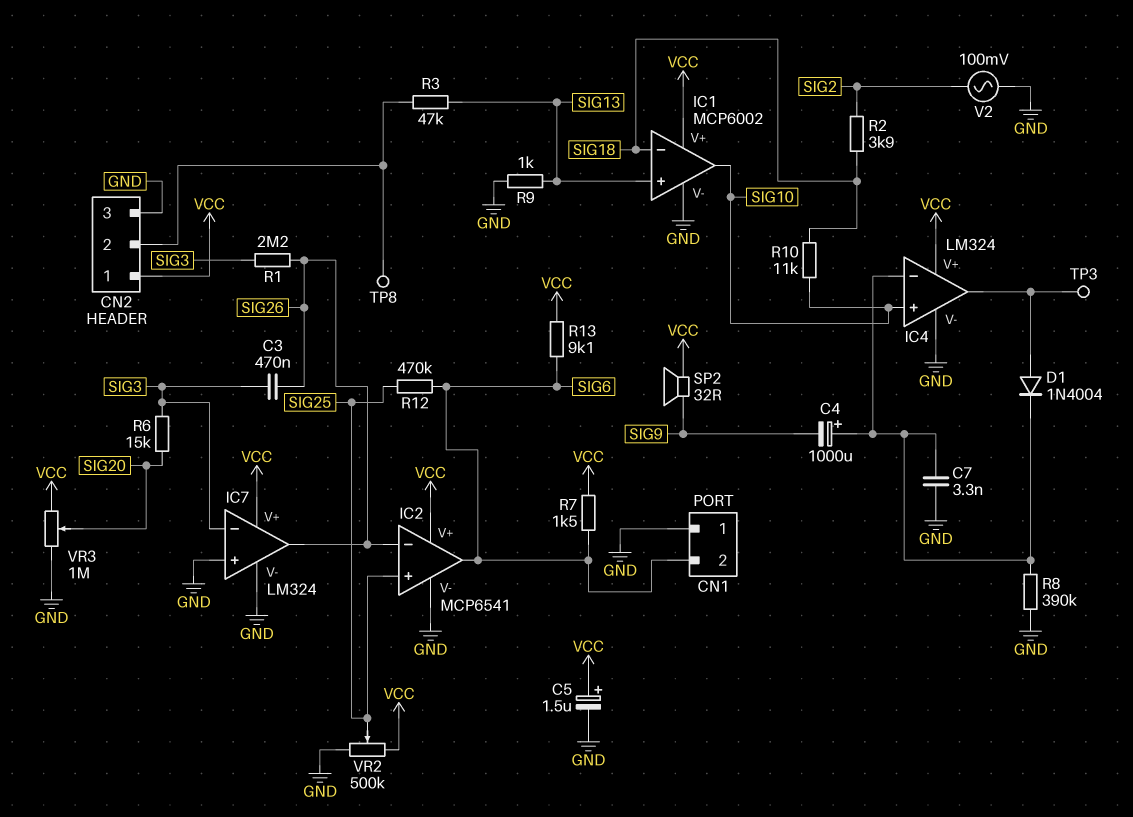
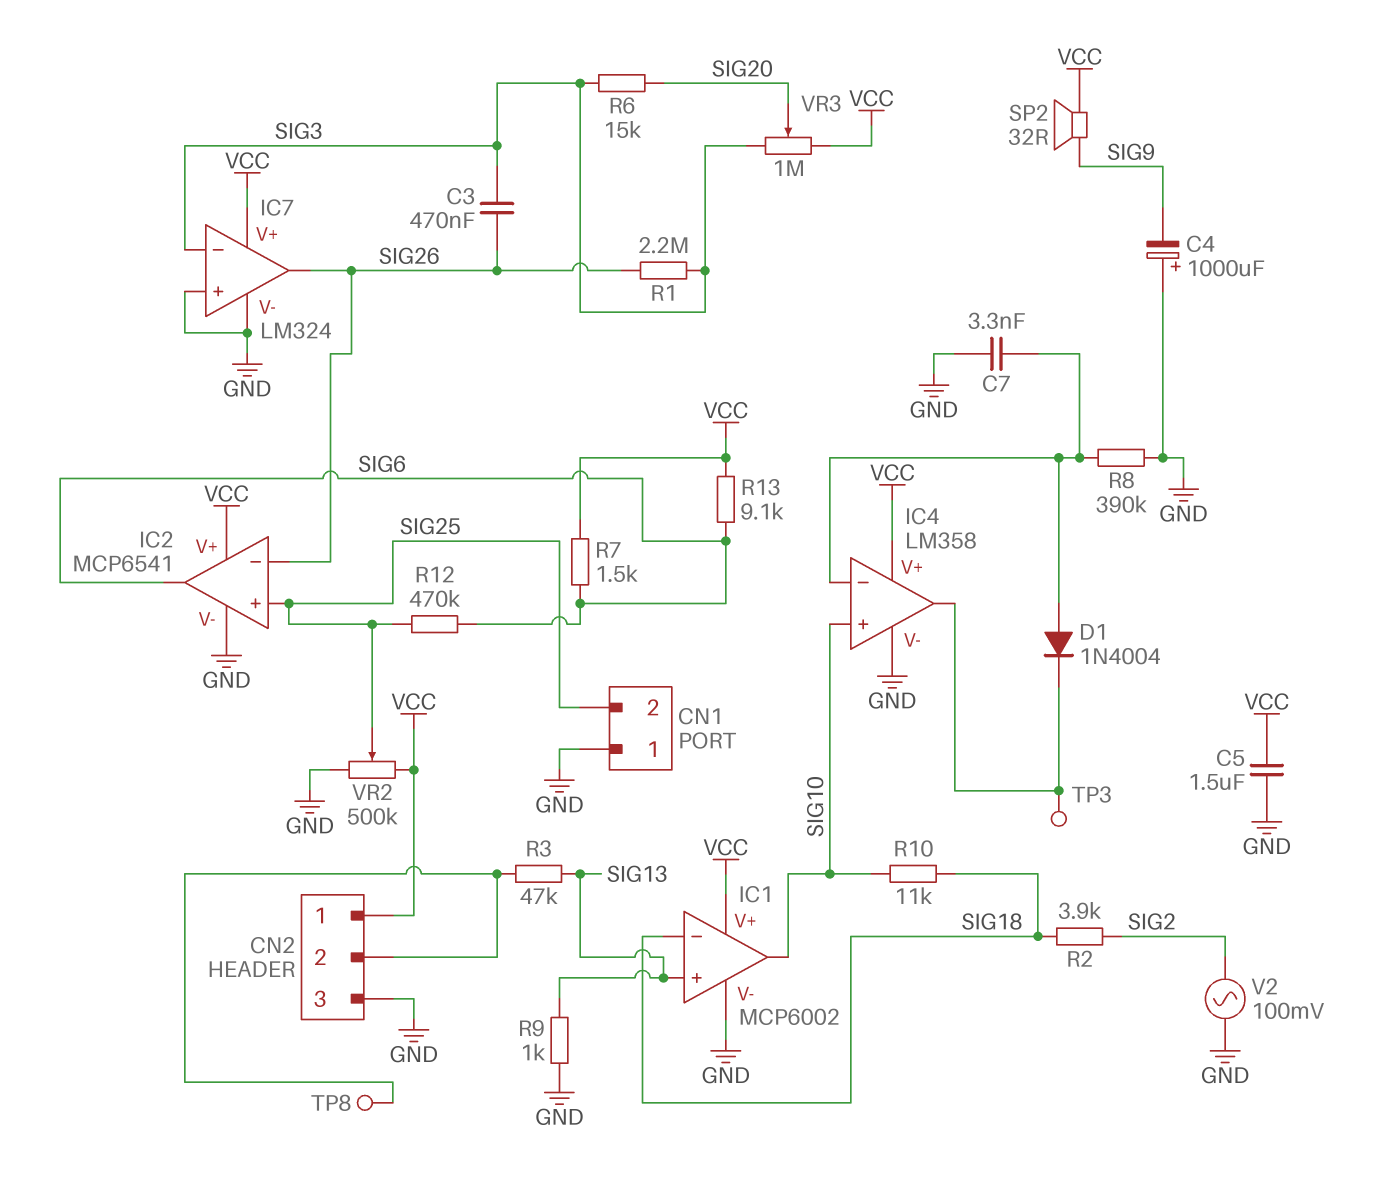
C4: 1000uF (plus IC4/in-, minus SIG9) -> 1000uF (plus GND, minus SIG9)
C5: 1.5uF (plus VCC, minus GND) -> 1.5uF (GND, VCC)
CN1 pin 2: SIG6 -> SIG25
D1: diode 1N4004 (A IC4/out, K IC4/in-) -> diode 1N4004 (A IC4/in-, K IC4/out)
IC4: LM324 -> LM358
VR3: 1M (GND, VCC, wiper SIG20) -> 1M (SIG3, VCC, wiper SIG20)

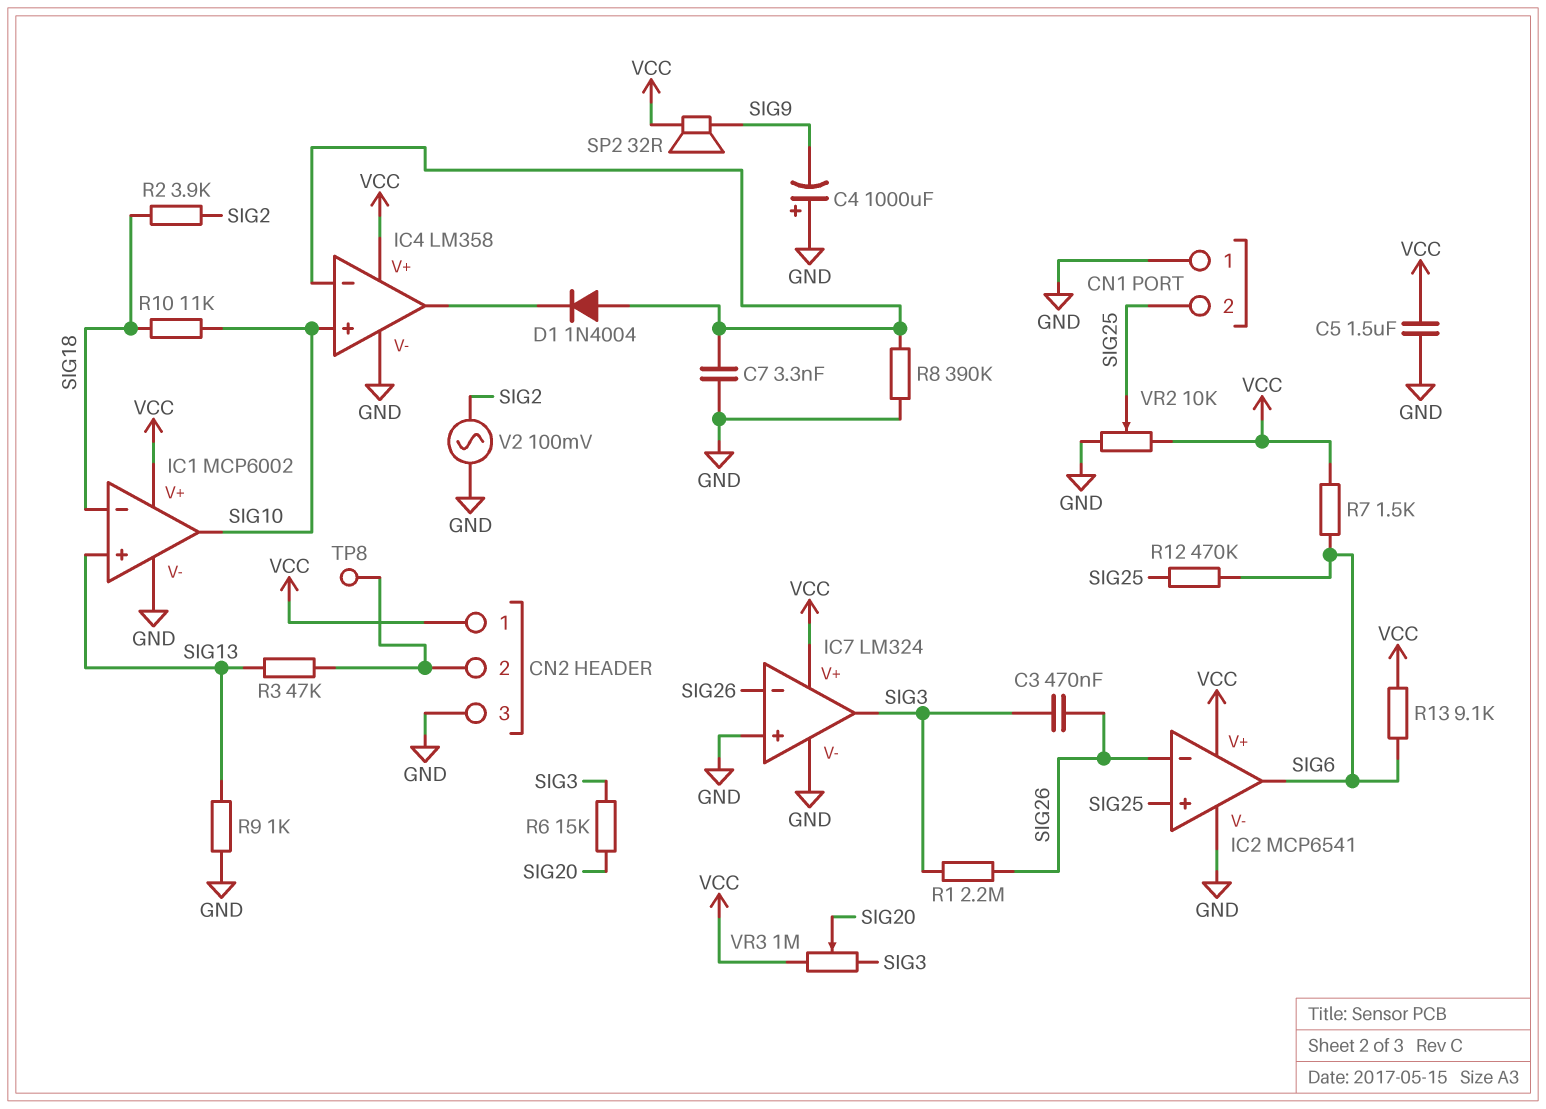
IC7 pin in-: SIG3 -> SIG26
IC7 pin out: SIG26 -> SIG3
TP3: test point (IC4/out) -> none
VR2: 500k (GND, VCC, wiper SIG25) -> 10k (GND, VCC, wiper SIG25)

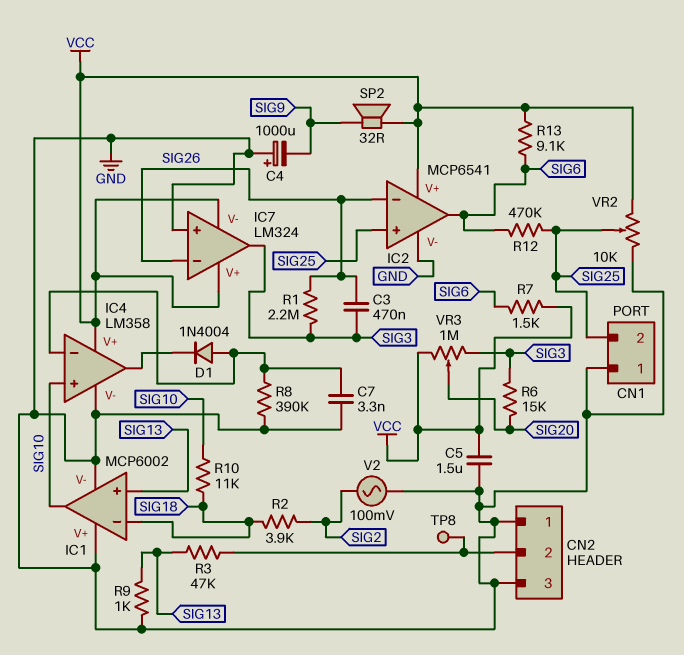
CN2 pin 1: VCC -> GND
IC1 pin V+: VCC -> GND
IC7 pin V-: GND -> VCC

